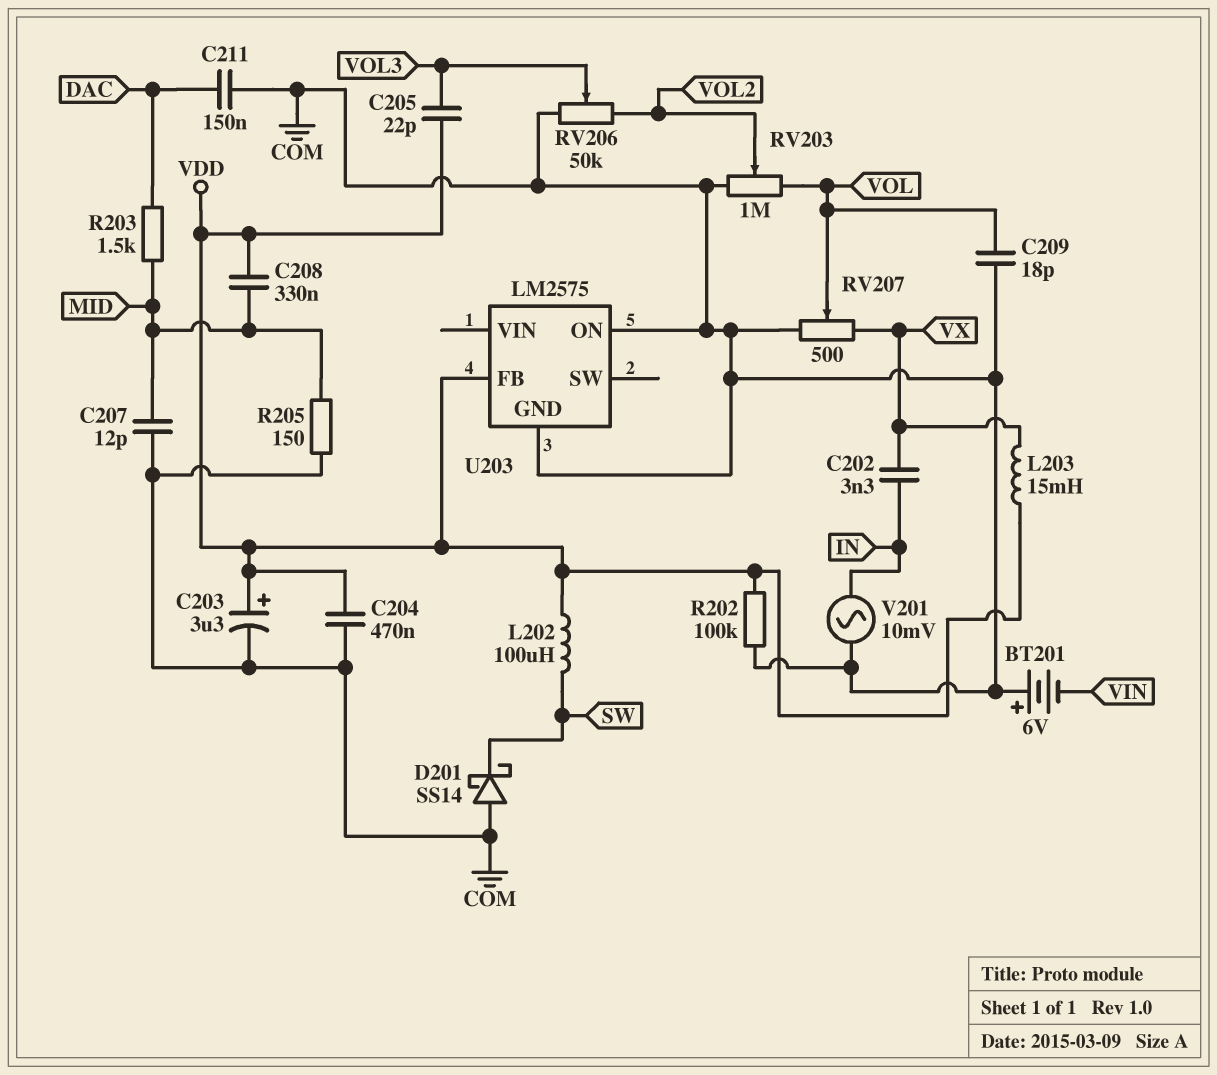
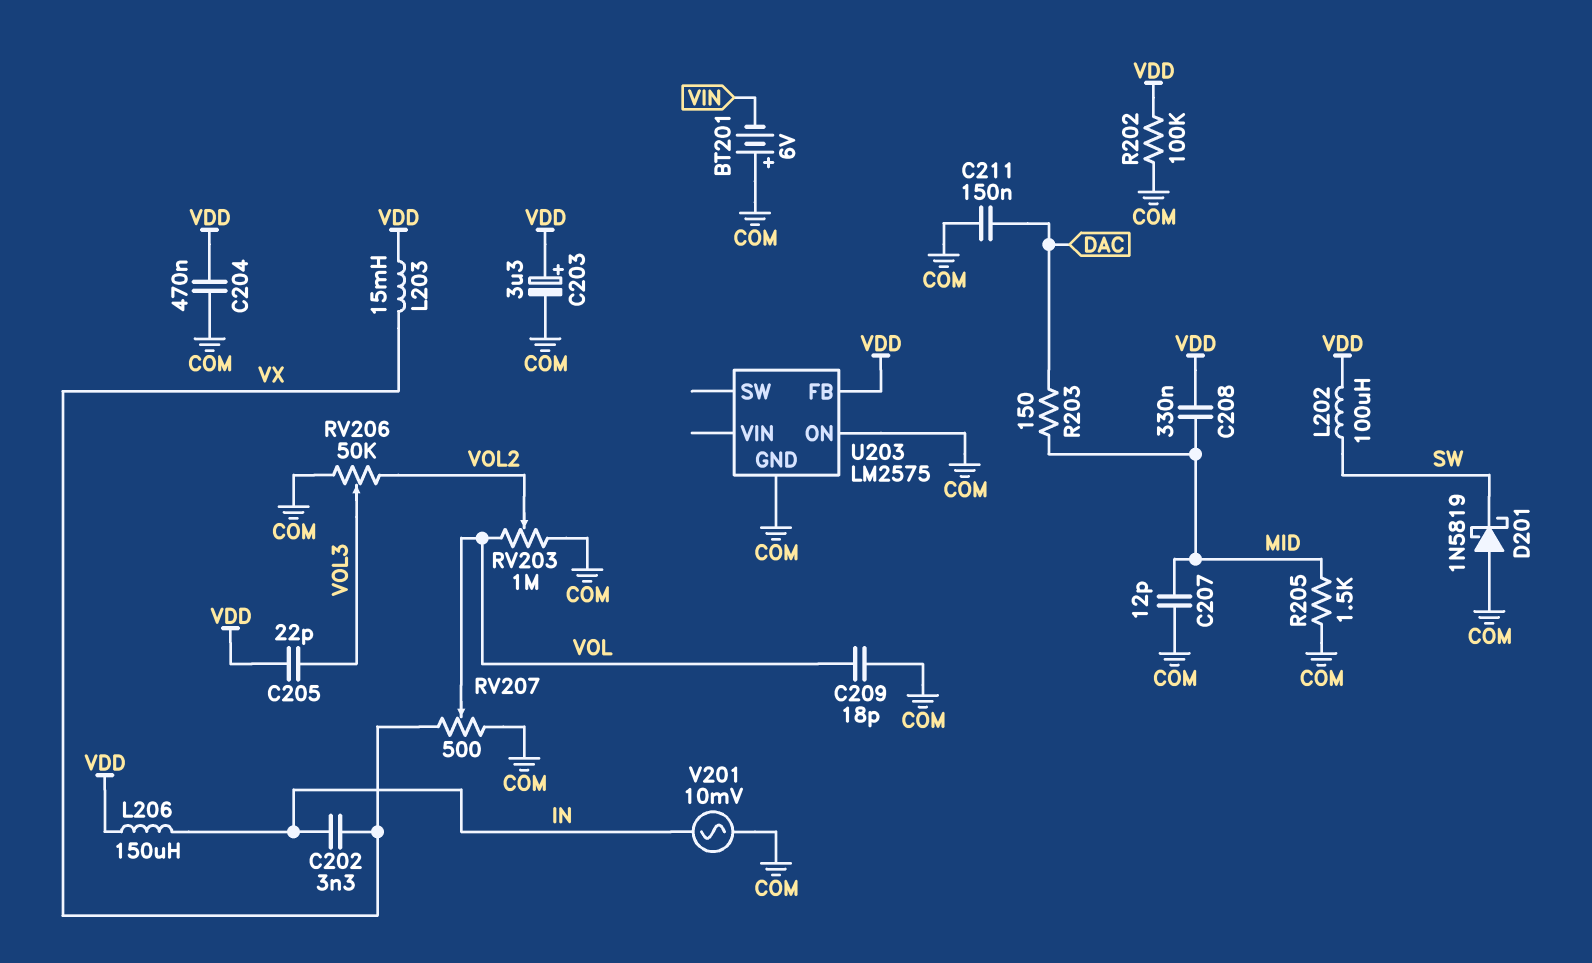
D201: schottky SS14 (A COM, K SW) -> schottky 1N5819 (A COM, K SW)
L206: none -> 150uH (IN, VDD)
R203: 1.5k (DAC, MID) -> 150 (DAC, MID)
R205: 150 (COM, MID) -> 1.5k (COM, MID)

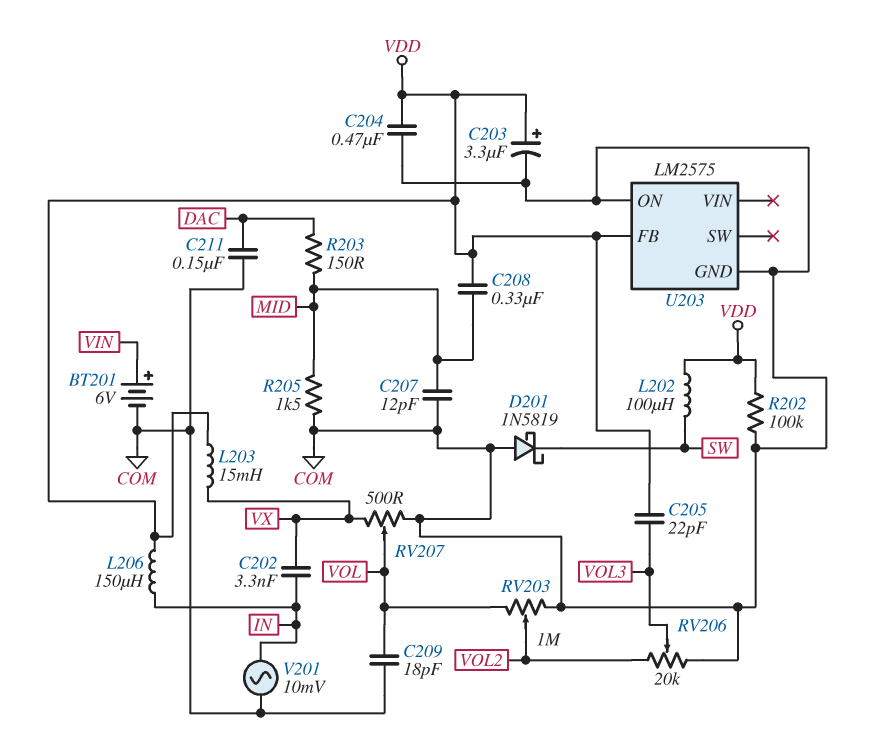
BT201: 6V (plus COM, minus VIN) -> 6V (plus VIN, minus COM)
RV206: 50k (COM, VOL2, wiper VOL3) -> 20k (COM, VOL2, wiper VOL3)

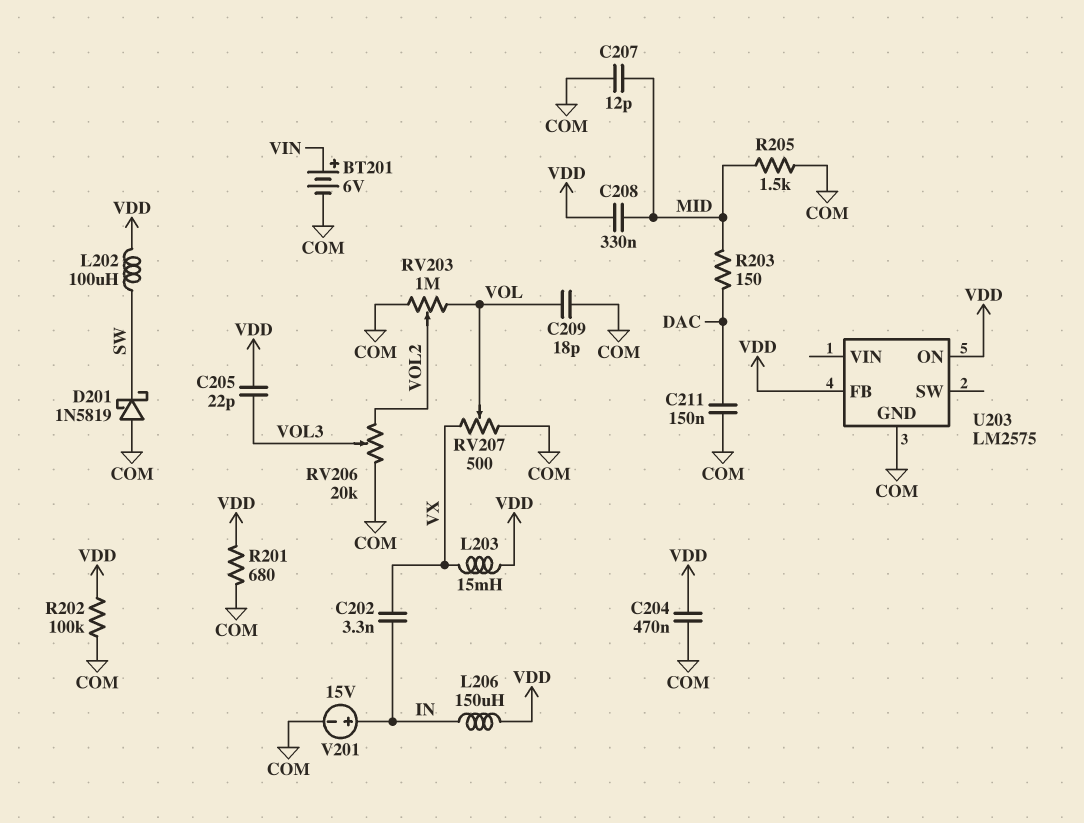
C203: 3.3uF (plus VDD, minus COM) -> none
R201: none -> 680 (COM, VDD)
U203 pin ON: COM -> VDD
V201: AC 10mV (COM, IN) -> 15V (plus IN, minus COM)

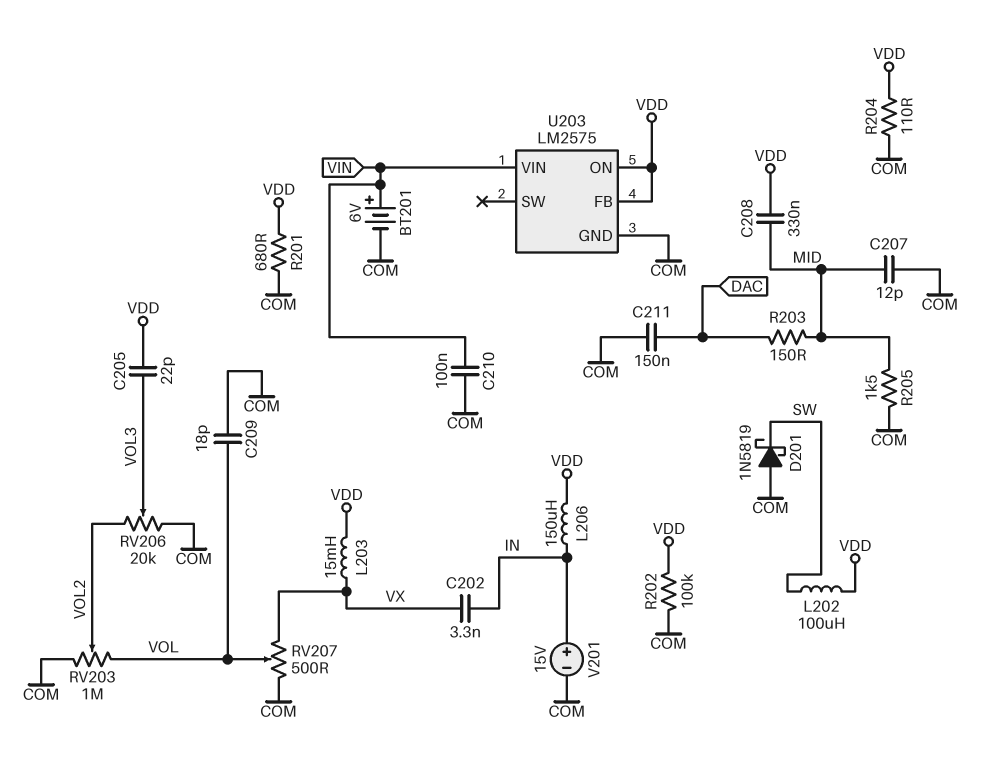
C204: 470nF (COM, VDD) -> none
C210: none -> 100nF (COM, VIN)
R204: none -> 110 (COM, VDD)
U203 pin VIN: none -> VIN

